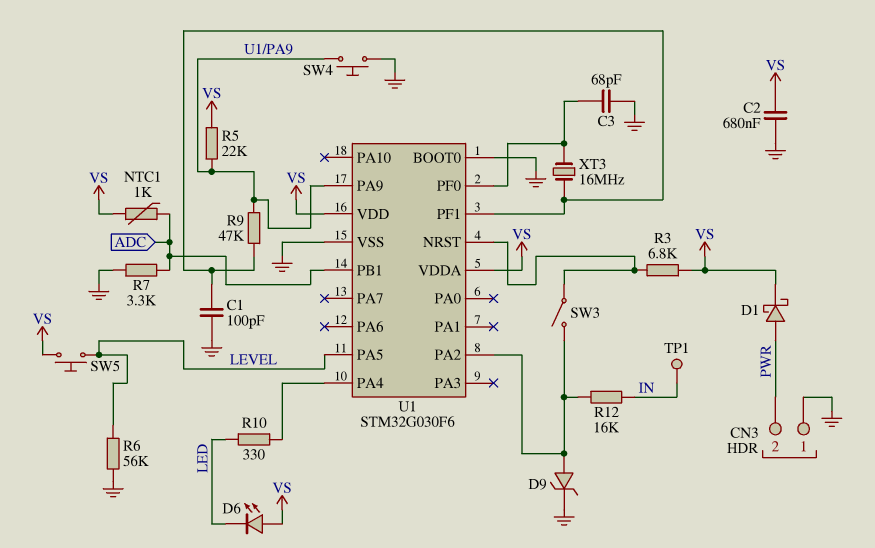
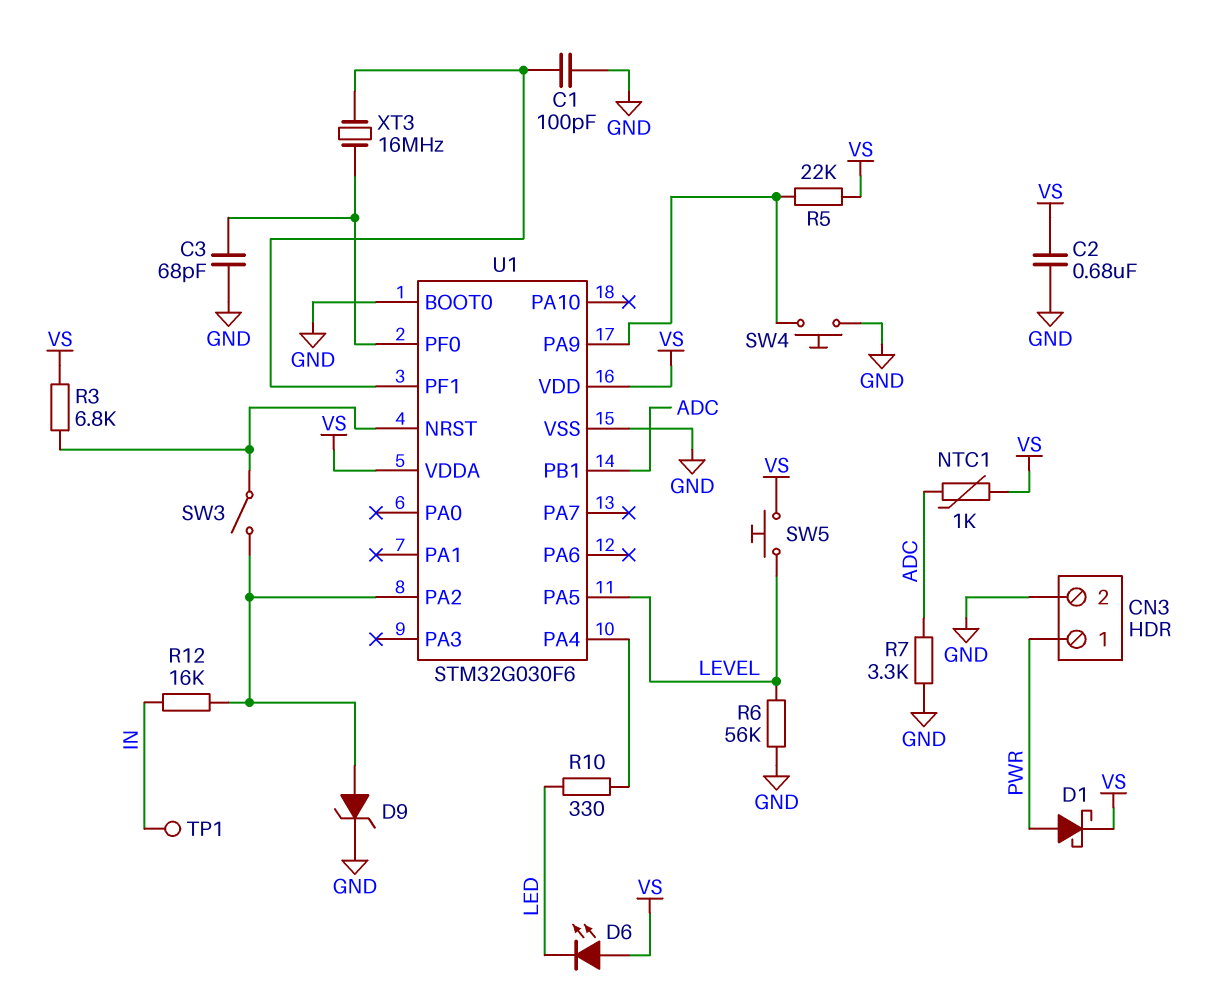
CN3 pin 1: GND -> PWR
CN3 pin 2: PWR -> GND
R9: 47k (U1/PA9, U1/PF1) -> none

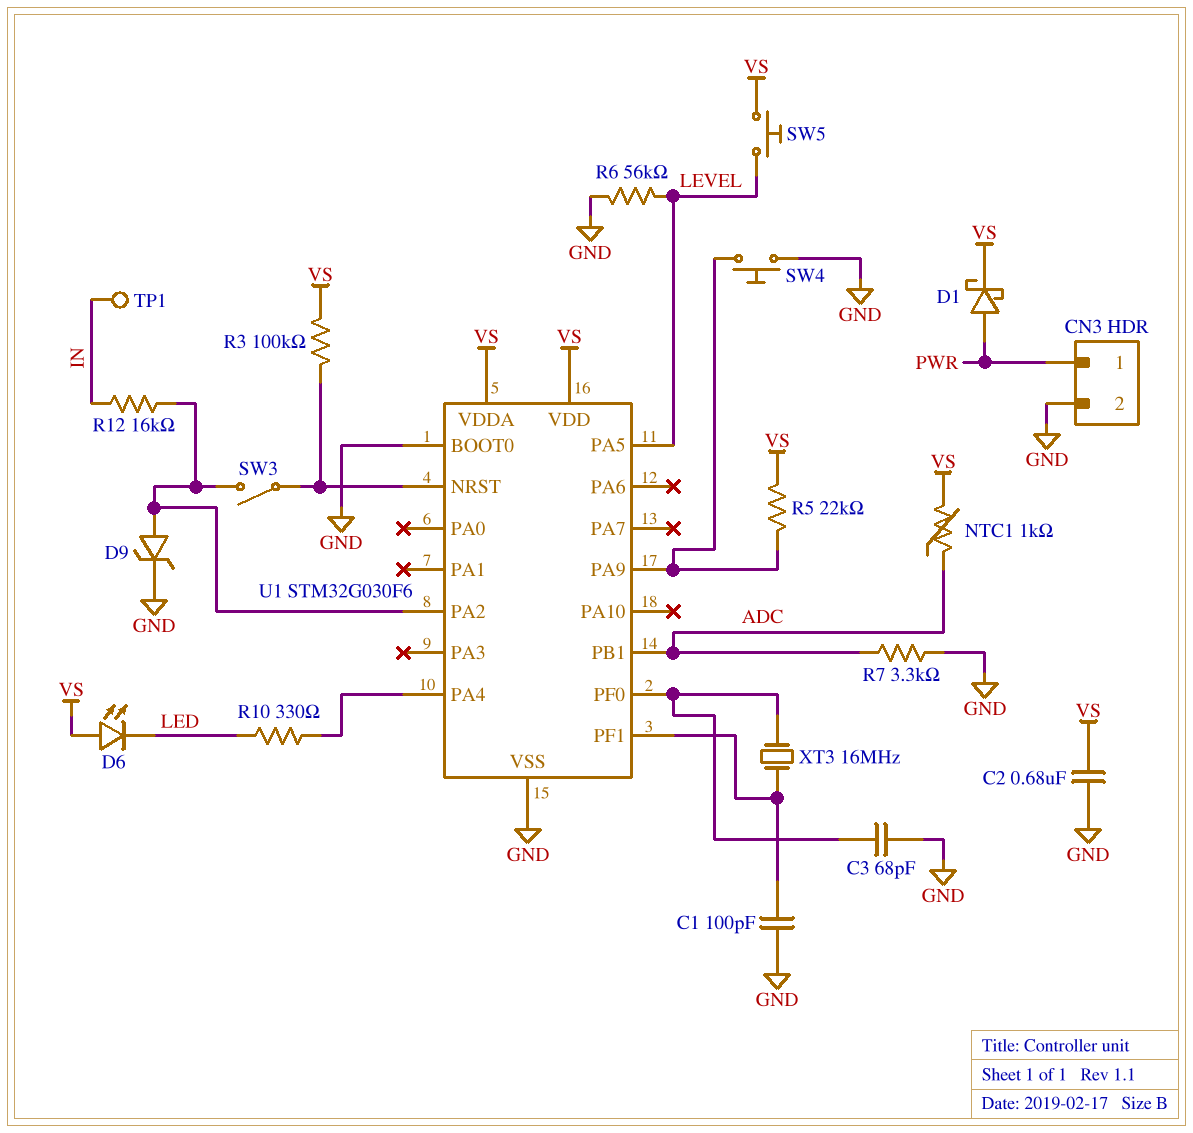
R3: 6.8k (U1/NRST, VS) -> 100k (U1/NRST, VS)

